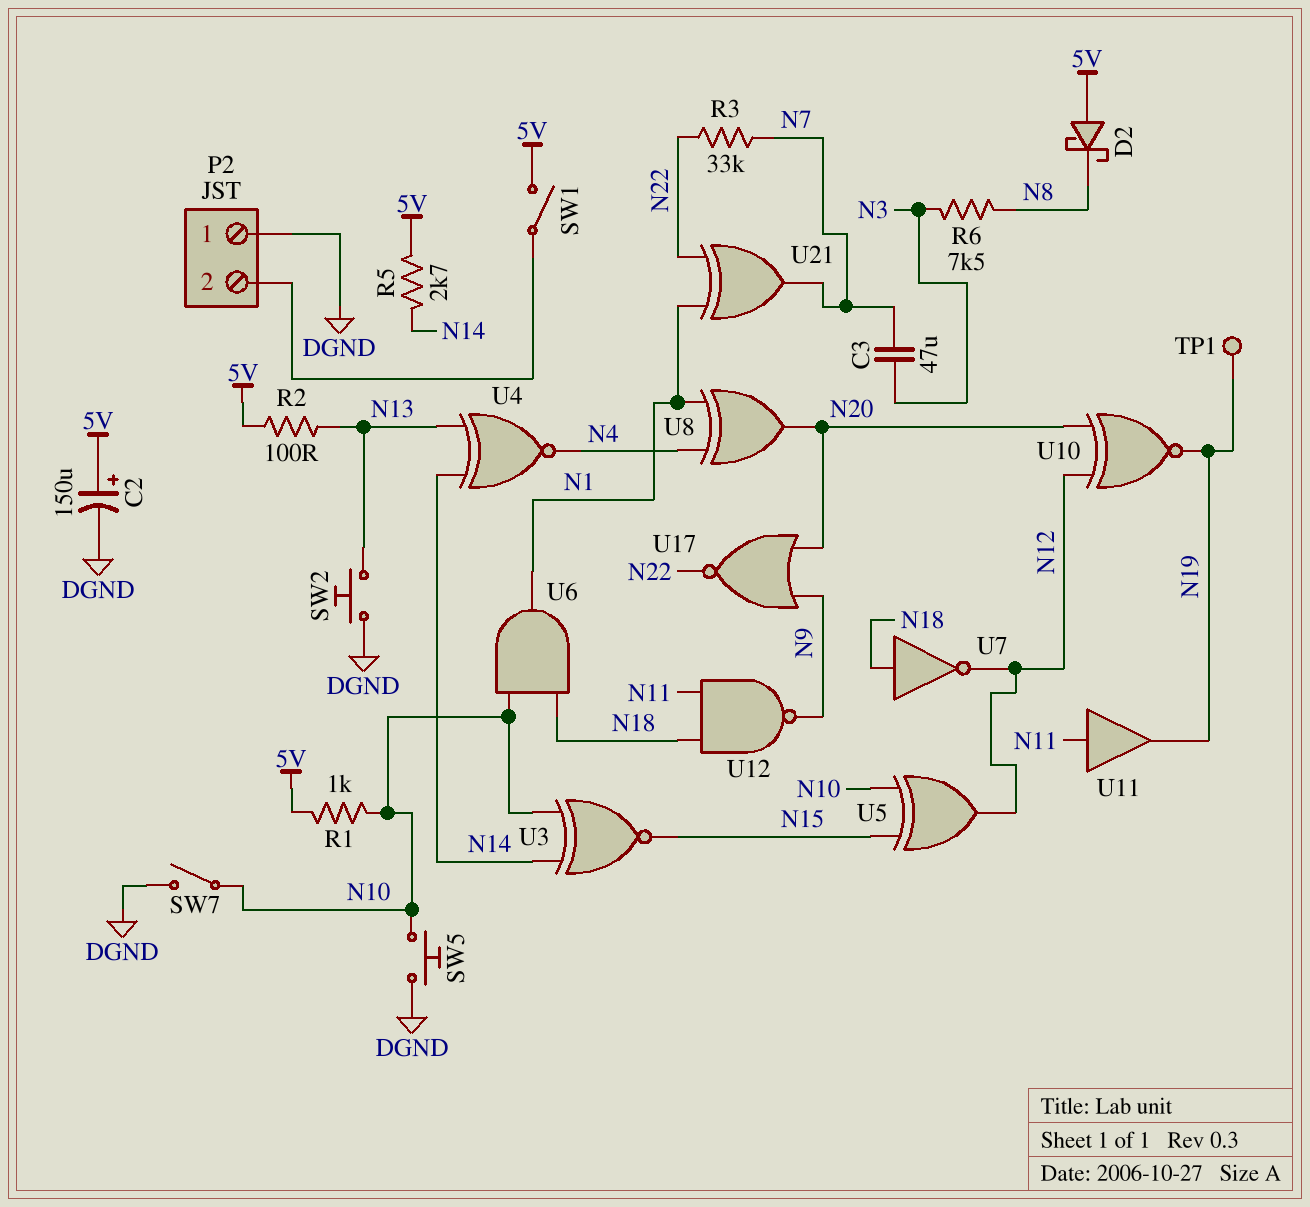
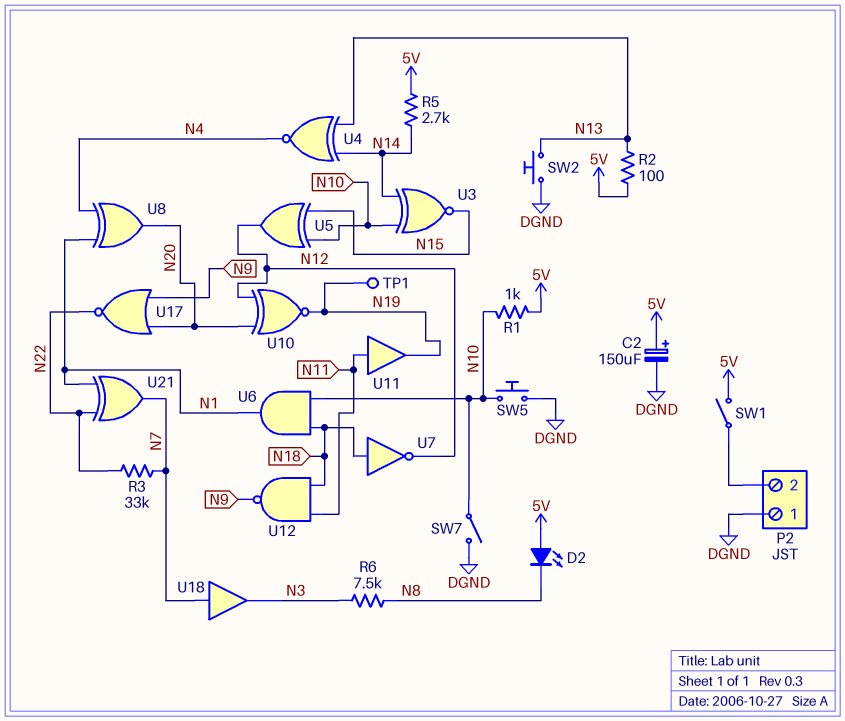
C3: 47uF (N3, N7) -> none
D2: schottky (A 5V, K N8) -> LED (A 5V, K N8)
U18: none -> buffer (in N7, out N3)

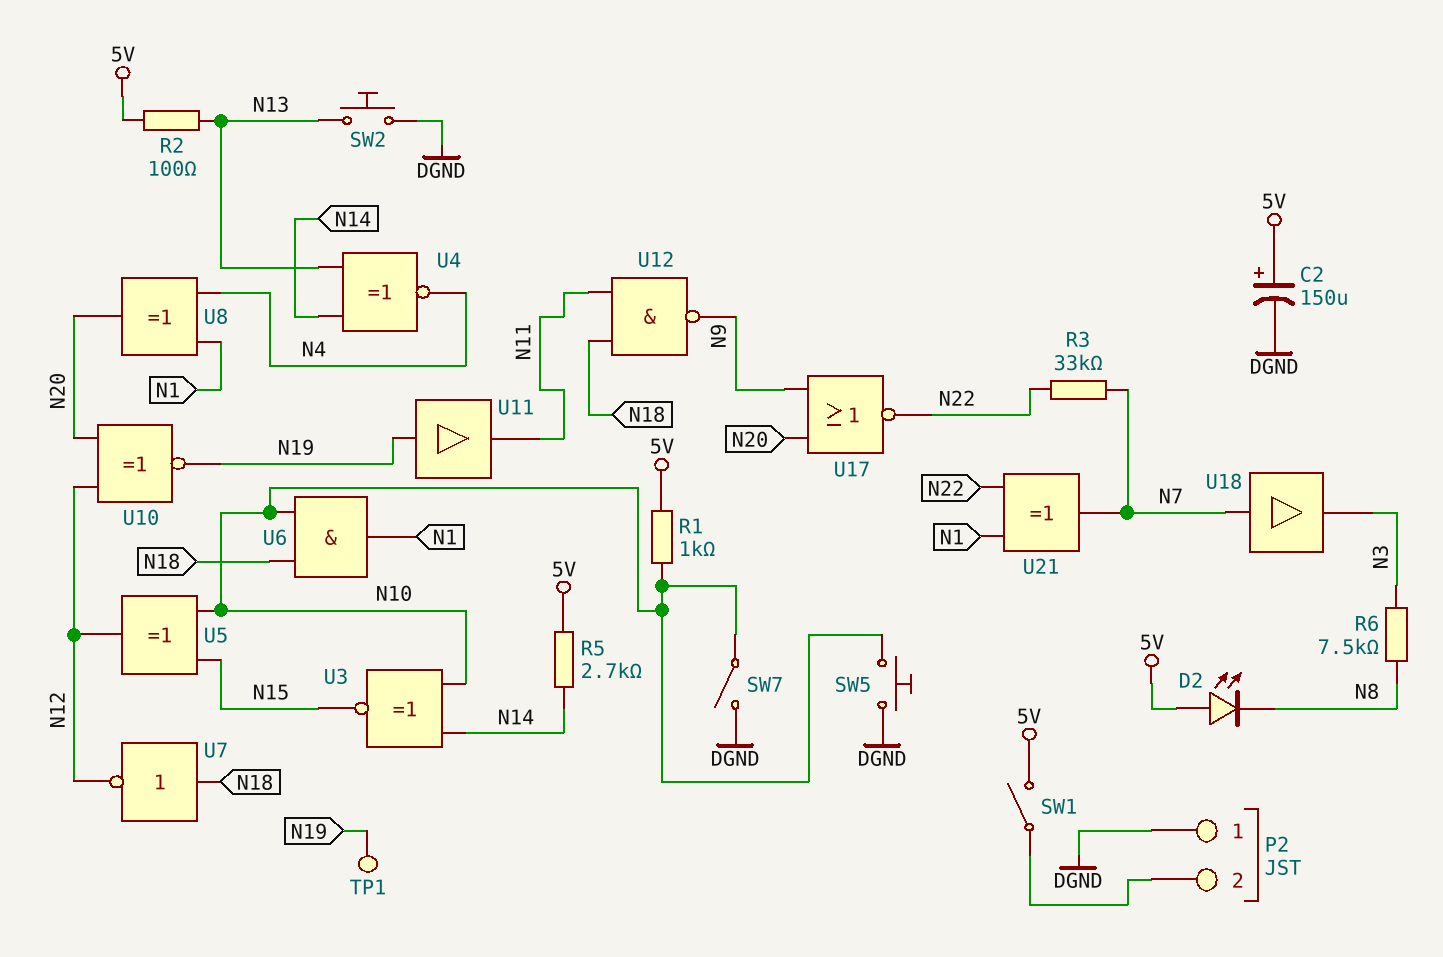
U11: buffer (in N11, out N19) -> buffer (in N19, out N11)

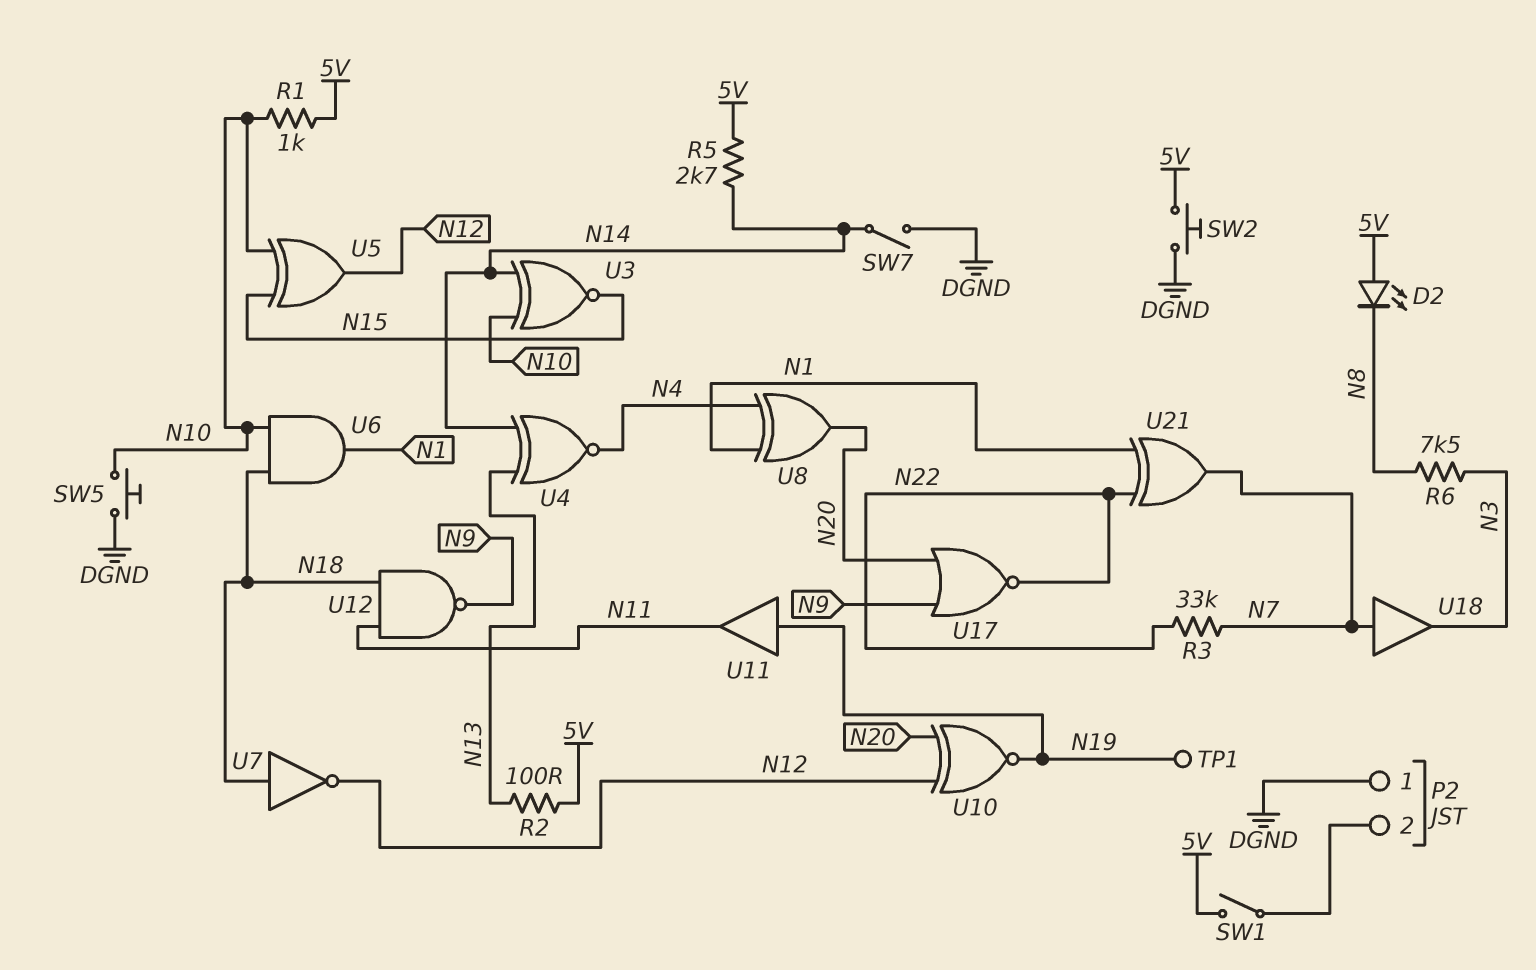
C2: 150uF (plus 5V, minus DGND) -> none
SW2: button (DGND, N13) -> button (5V, DGND)
SW7: switch (DGND, N10) -> switch (DGND, N14)

